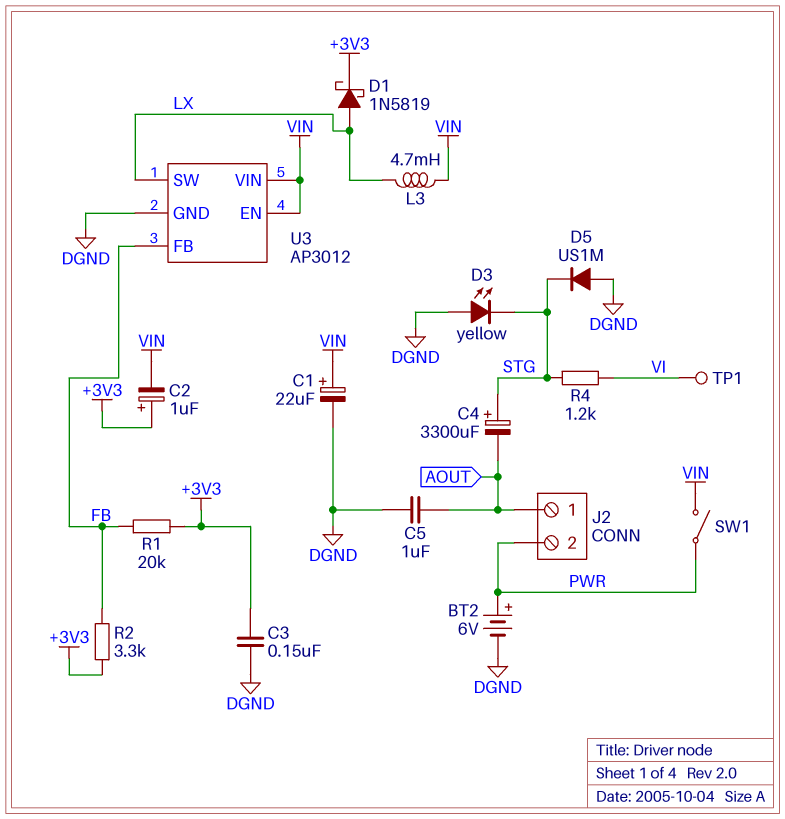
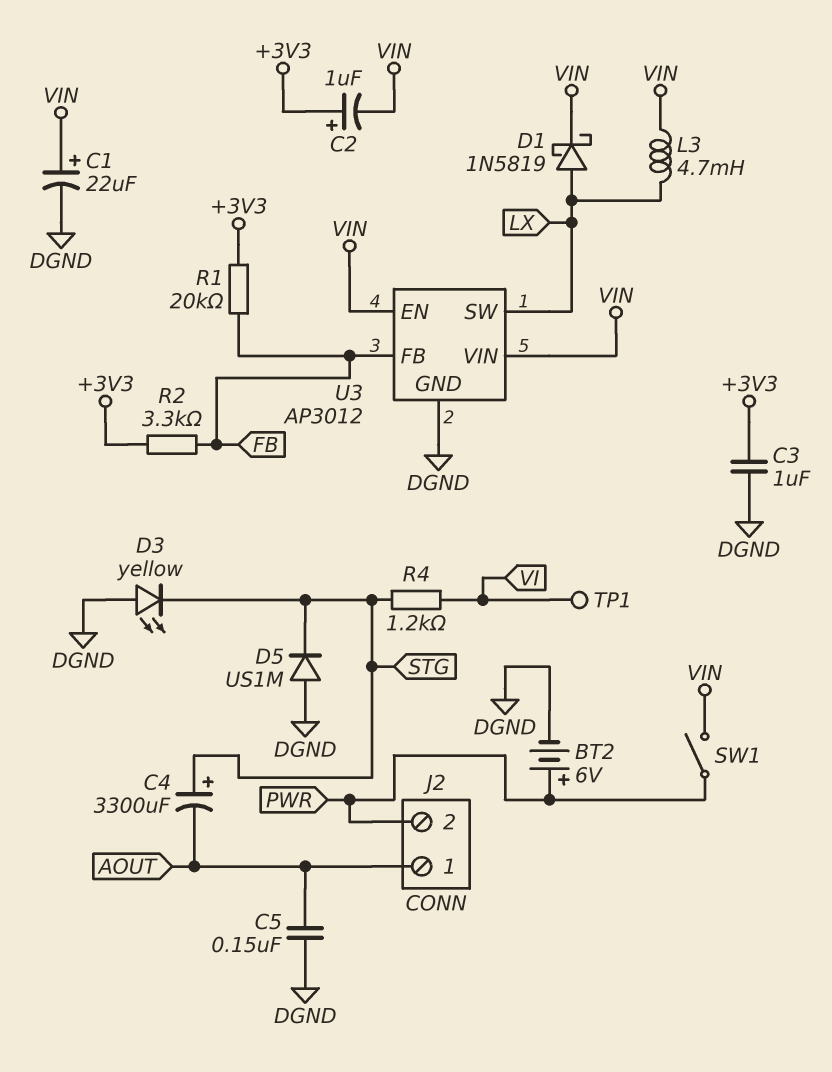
C3: 150nF (+3V3, DGND) -> 1uF (+3V3, DGND)
C5: 1uF (AOUT, DGND) -> 150nF (AOUT, DGND)
D1: schottky 1N5819 (A LX, K +3V3) -> schottky 1N5819 (A LX, K VIN)

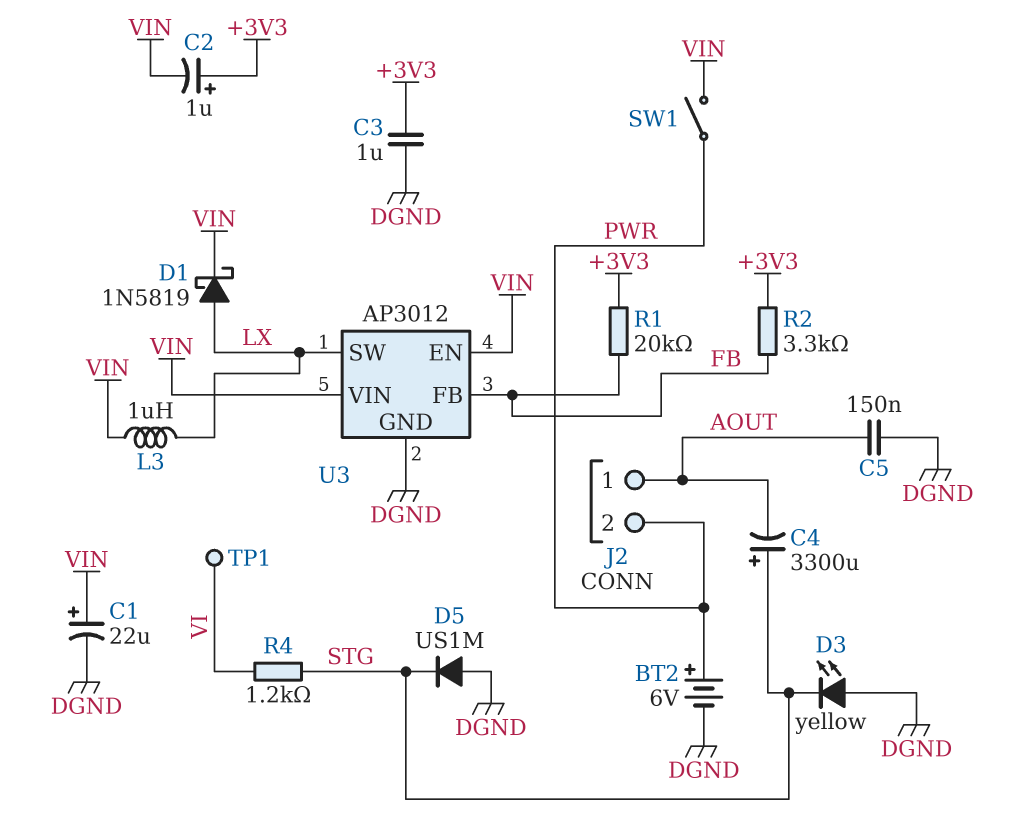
L3: 4.7mH (LX, VIN) -> 1uH (LX, VIN)

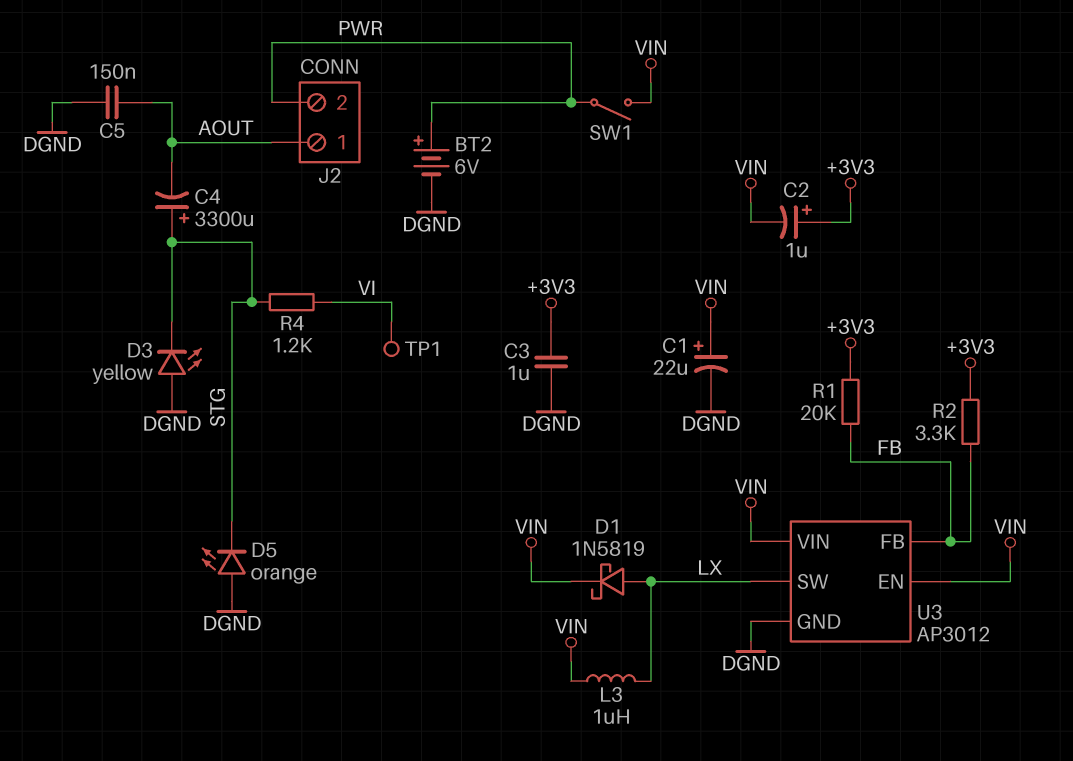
D5: diode US1M (A DGND, K STG) -> LED orange (A DGND, K STG)

